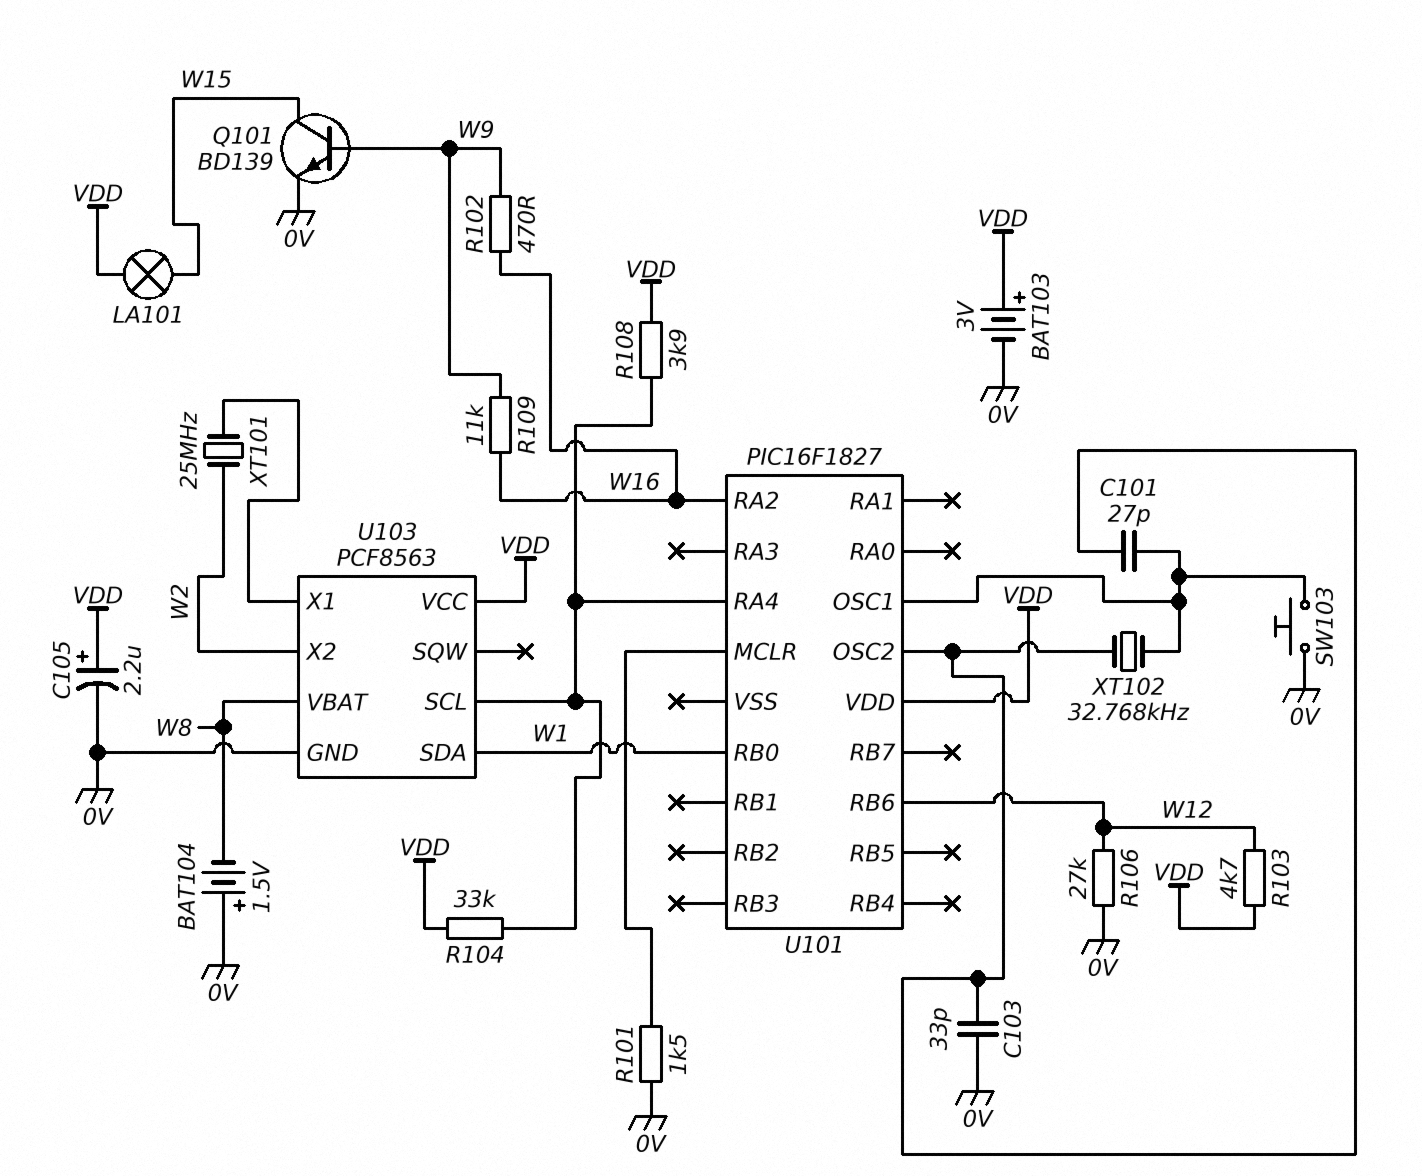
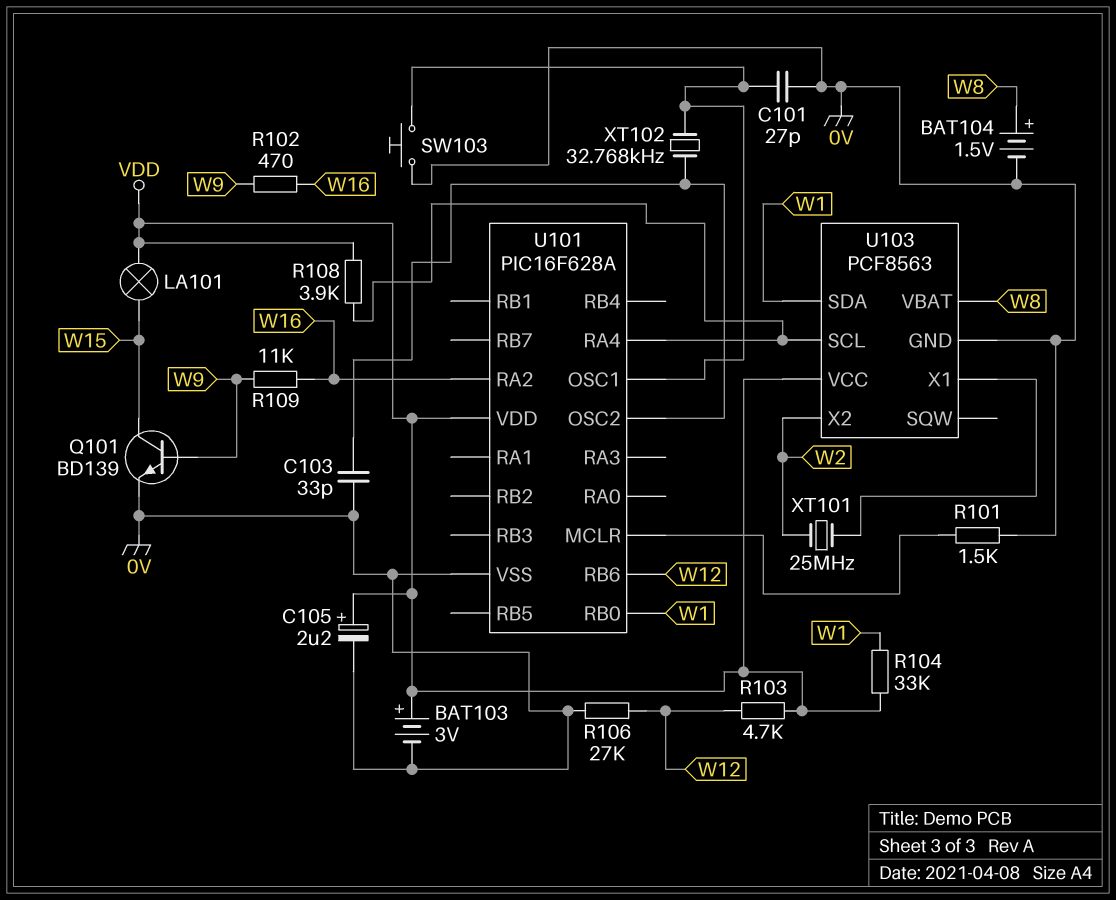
BAT104: 1.5V (plus 0V, minus W8) -> 1.5V (plus W8, minus 0V)
C101: 27pF (U101/OSC1, U101/OSC2) -> 27pF (0V, U101/OSC1)
R104: 33k (U101/RA4, VDD) -> 33k (VDD, W1)
U101: PIC16F1827 -> PIC16F628A
U101 pin VSS: none -> 0V

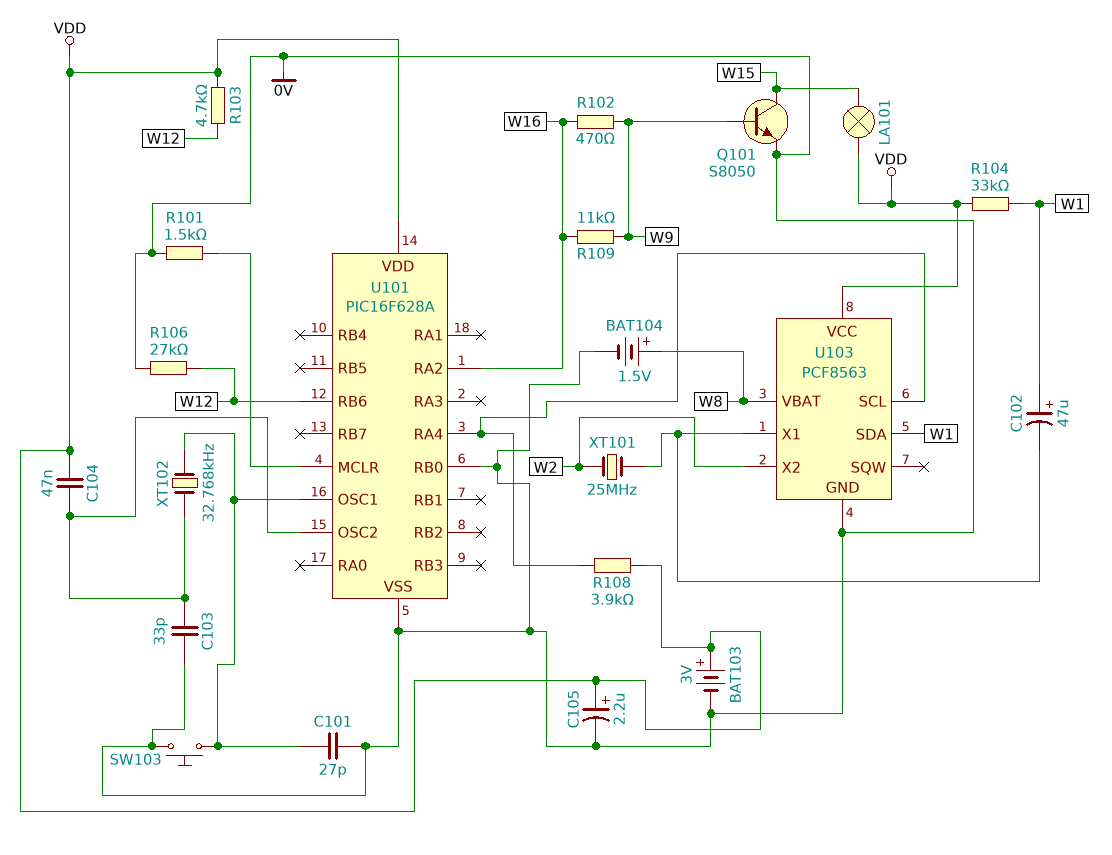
C102: none -> 47uF (plus W1, minus U103/X1)
C104: none -> 47nF (U101/OSC2, VDD)
Q101: NPN BD139 (B W9, C W15, E 0V) -> NPN S8050 (B W9, C W15, E 0V)
U101 pin RB0: W1 -> 0V

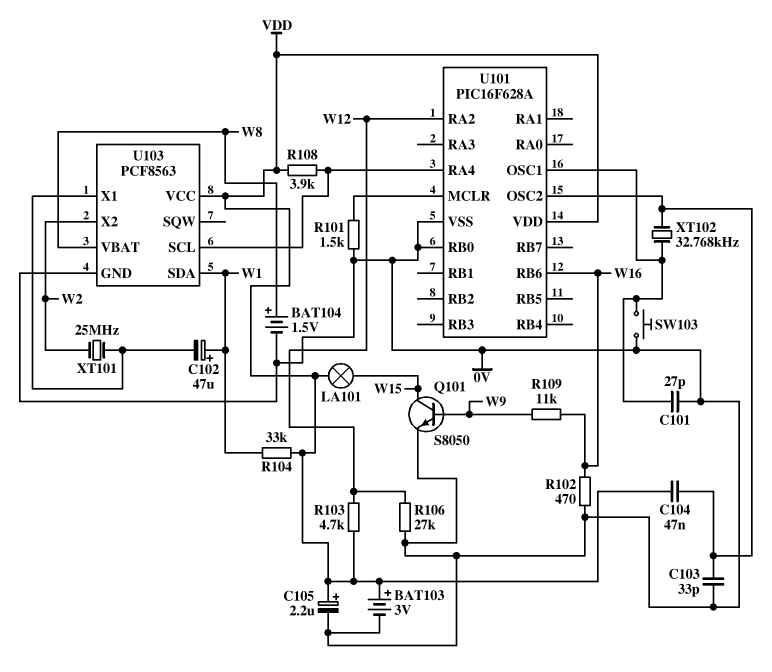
R102: 470 (W9, W16) -> 470 (0V, W16)
U101 pin RA2: W16 -> W12
U101 pin RB6: W12 -> W16

